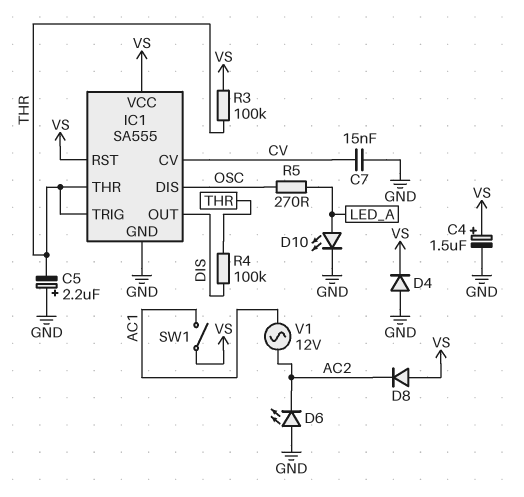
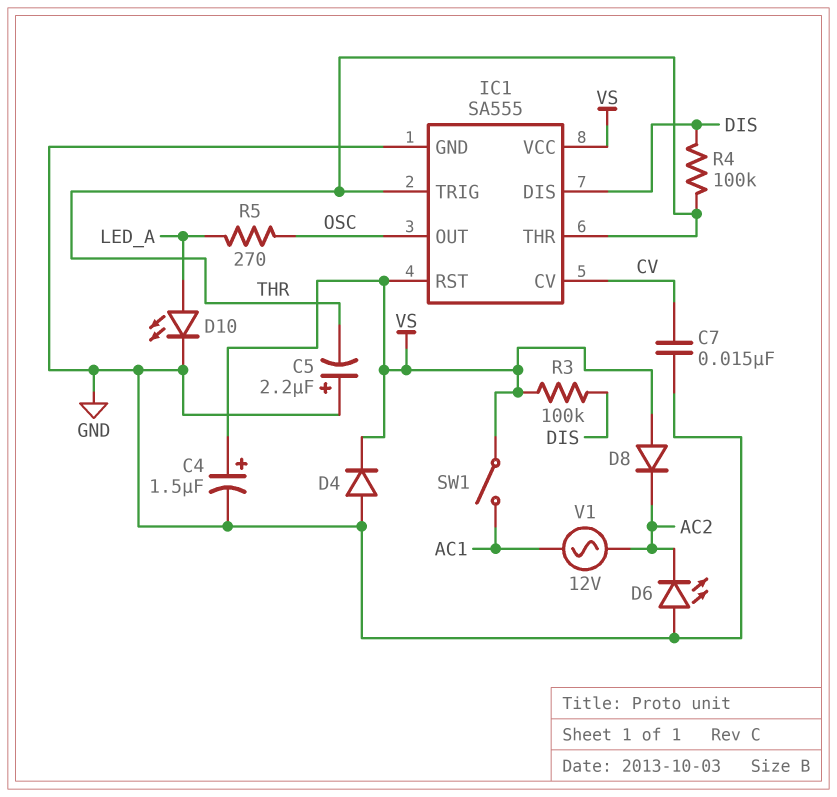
IC1 pin DIS: OSC -> DIS
IC1 pin OUT: DIS -> OSC
R3: 100k (THR, VS) -> 100k (DIS, VS)

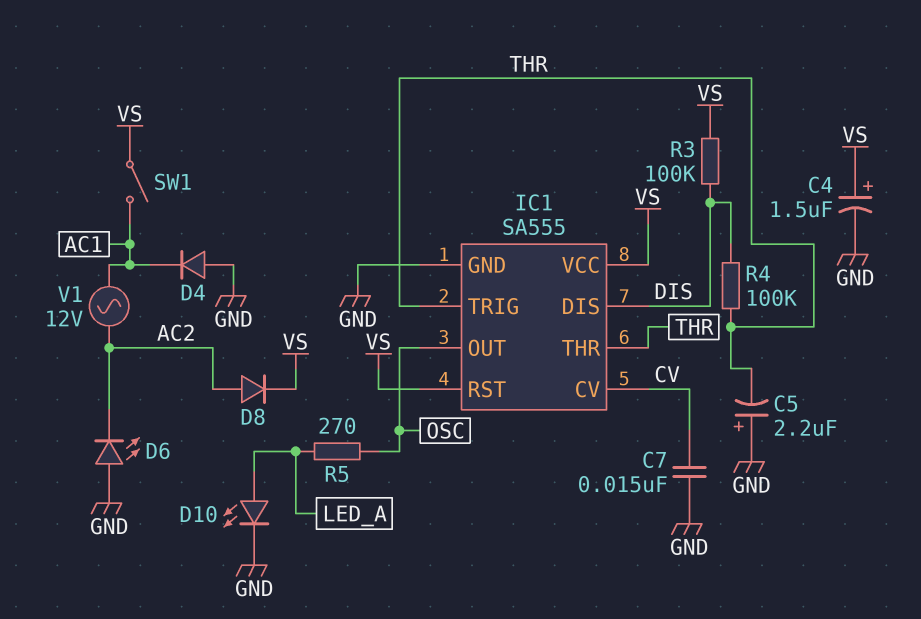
D4: diode (A GND, K VS) -> diode (A GND, K AC1)
D8: diode (A VS, K AC2) -> diode (A AC2, K VS)

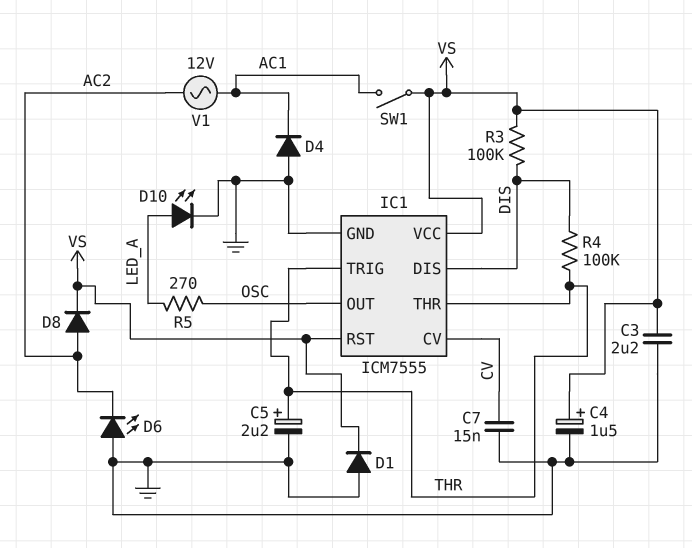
C3: none -> 2.2uF (GND, VS)
C5: 2.2uF (plus GND, minus THR) -> 2.2uF (plus THR, minus GND)
D1: none -> diode (A GND, K VS)
IC1: SA555 -> ICM7555

